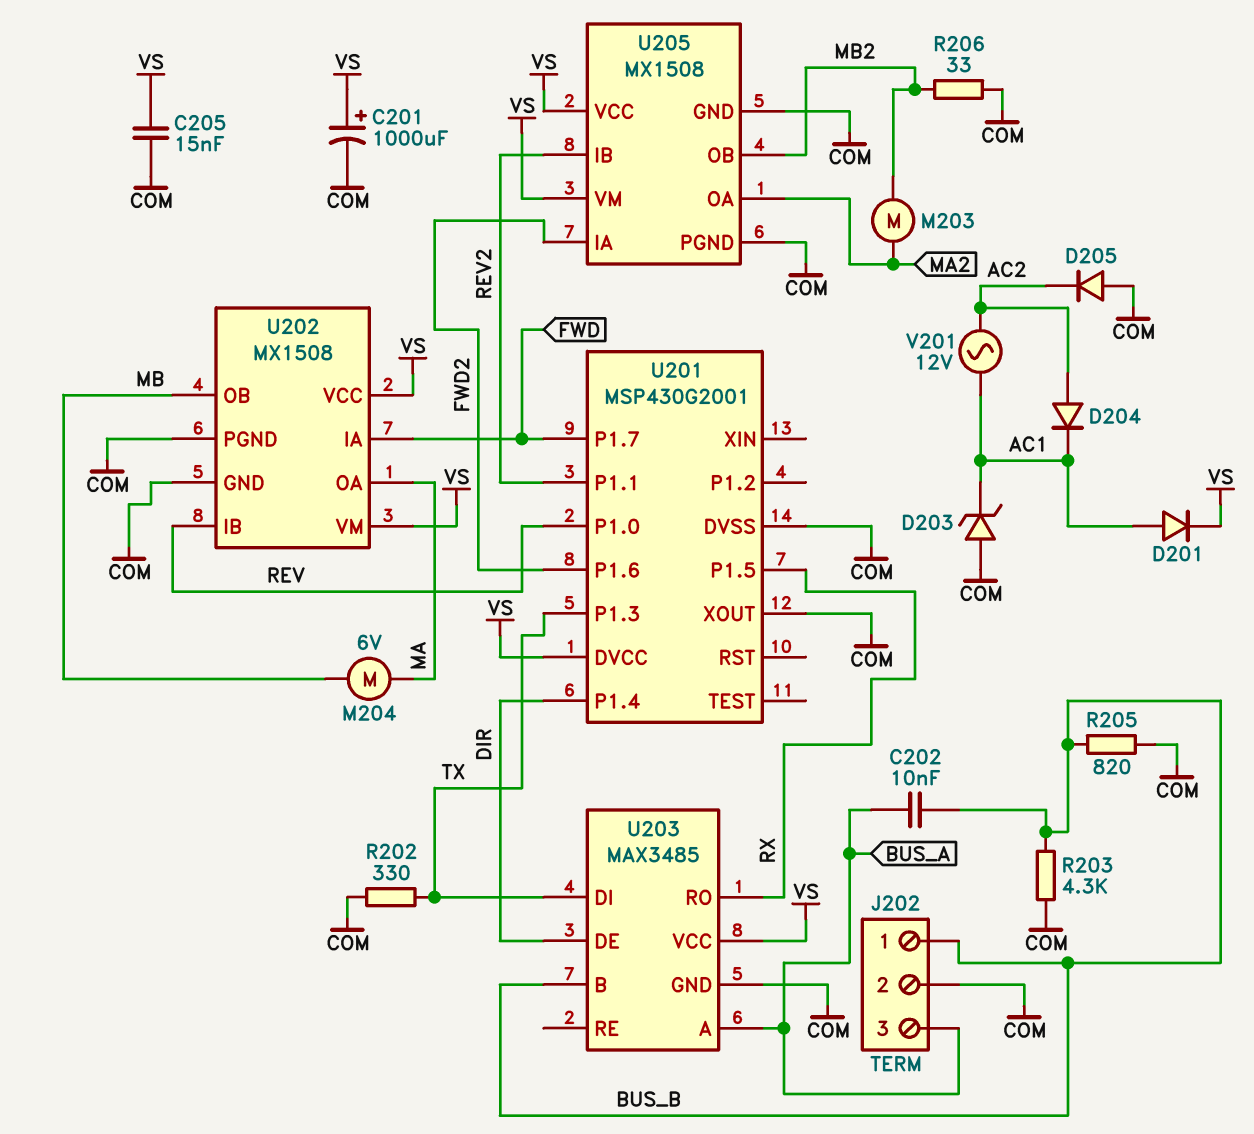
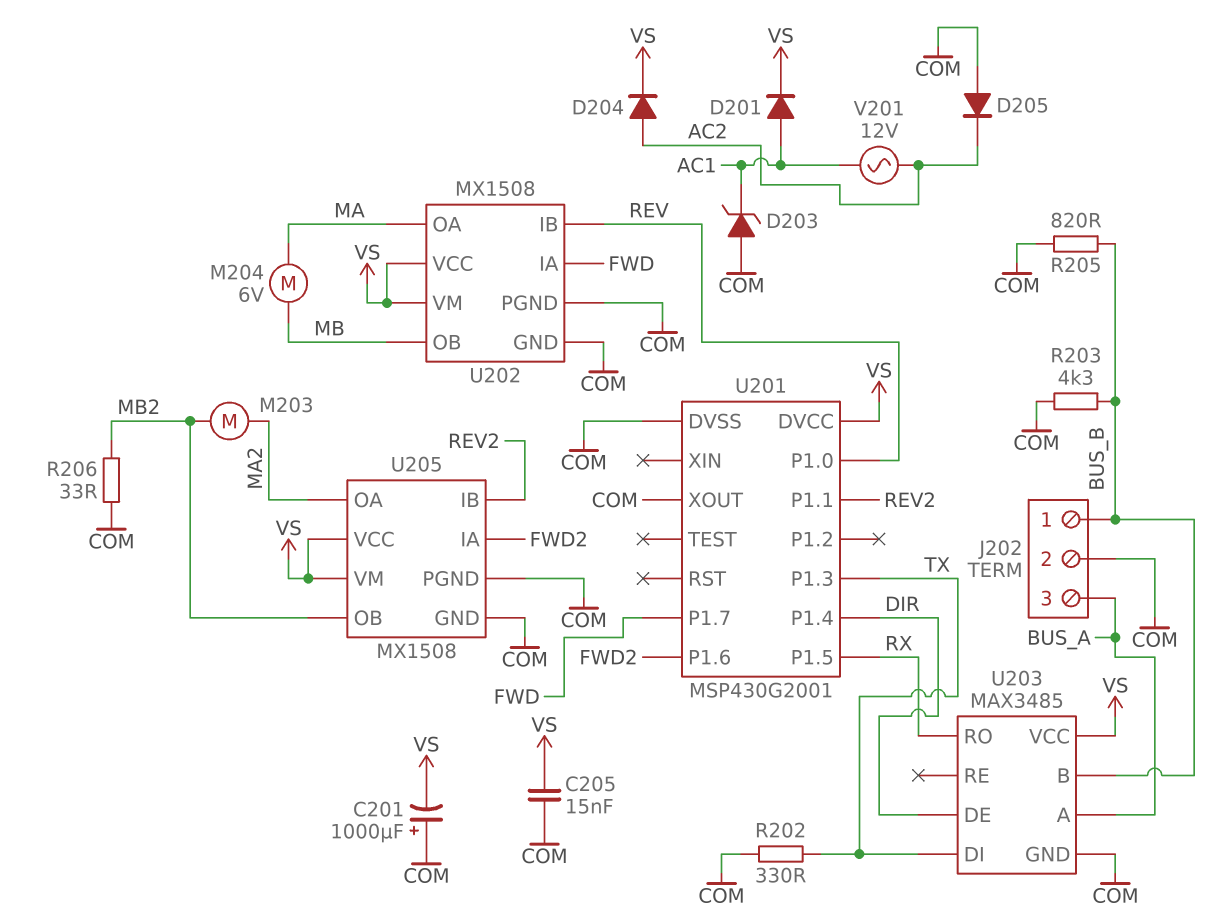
C201: 1000uF (plus VS, minus COM) -> 1000uF (plus COM, minus VS)
C202: 10nF (BUS_A, BUS_B) -> none
D204: diode (A AC2, K AC1) -> diode (A AC2, K VS)

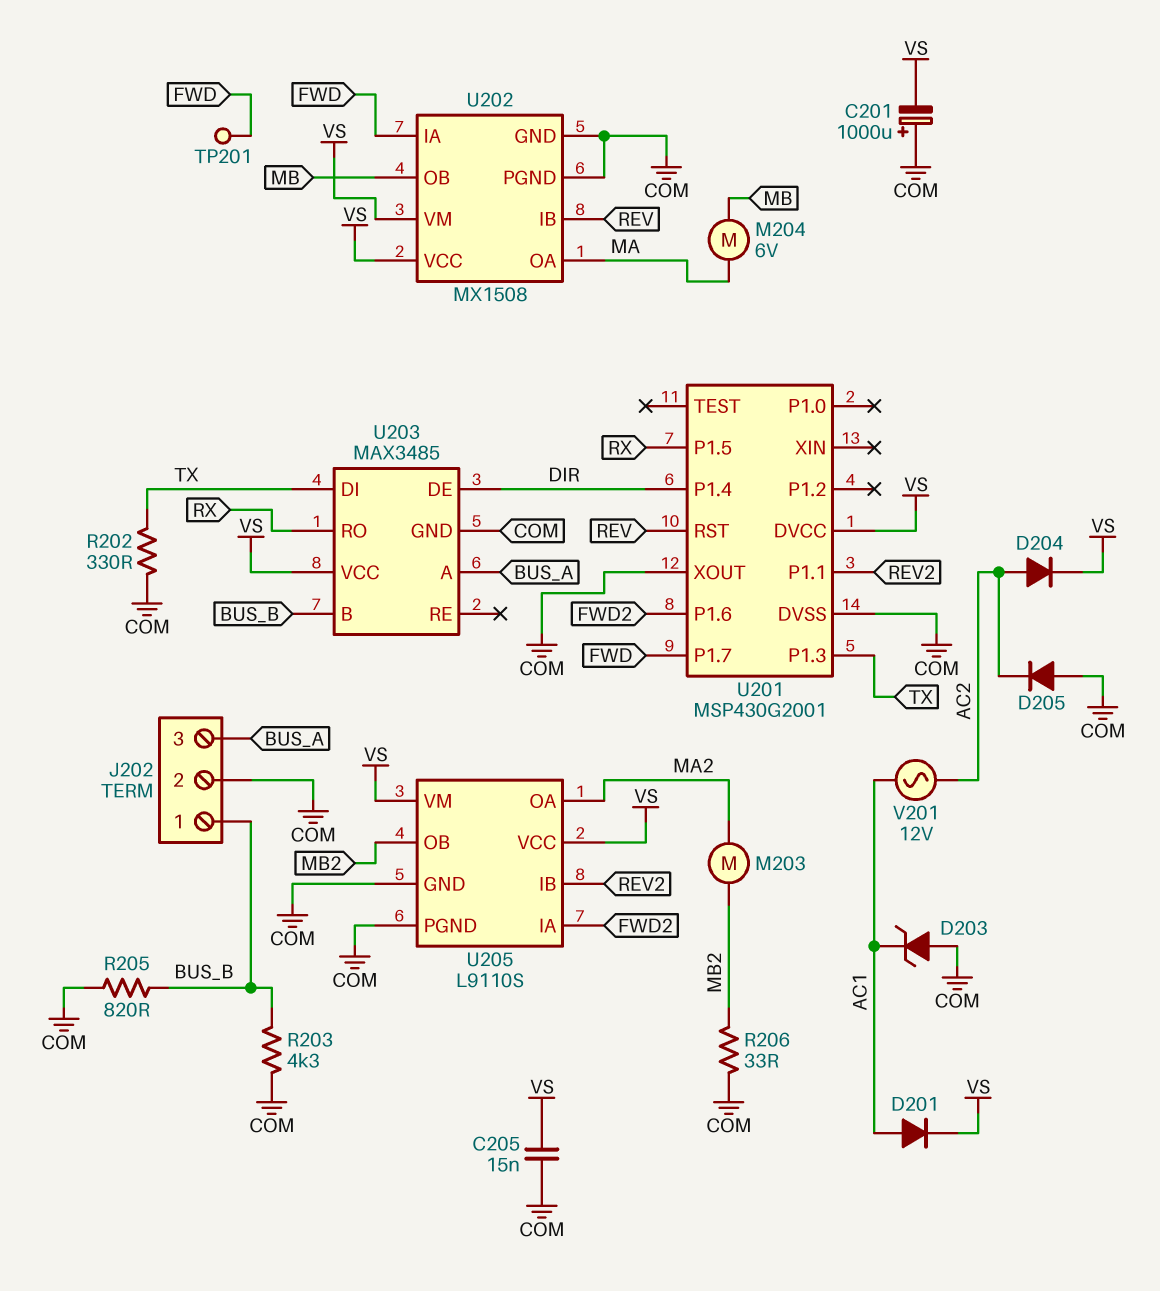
TP201: none -> test point (FWD)
U201 pin P1.0: REV -> none
U201 pin RST: none -> REV
U205: MX1508 -> L9110S

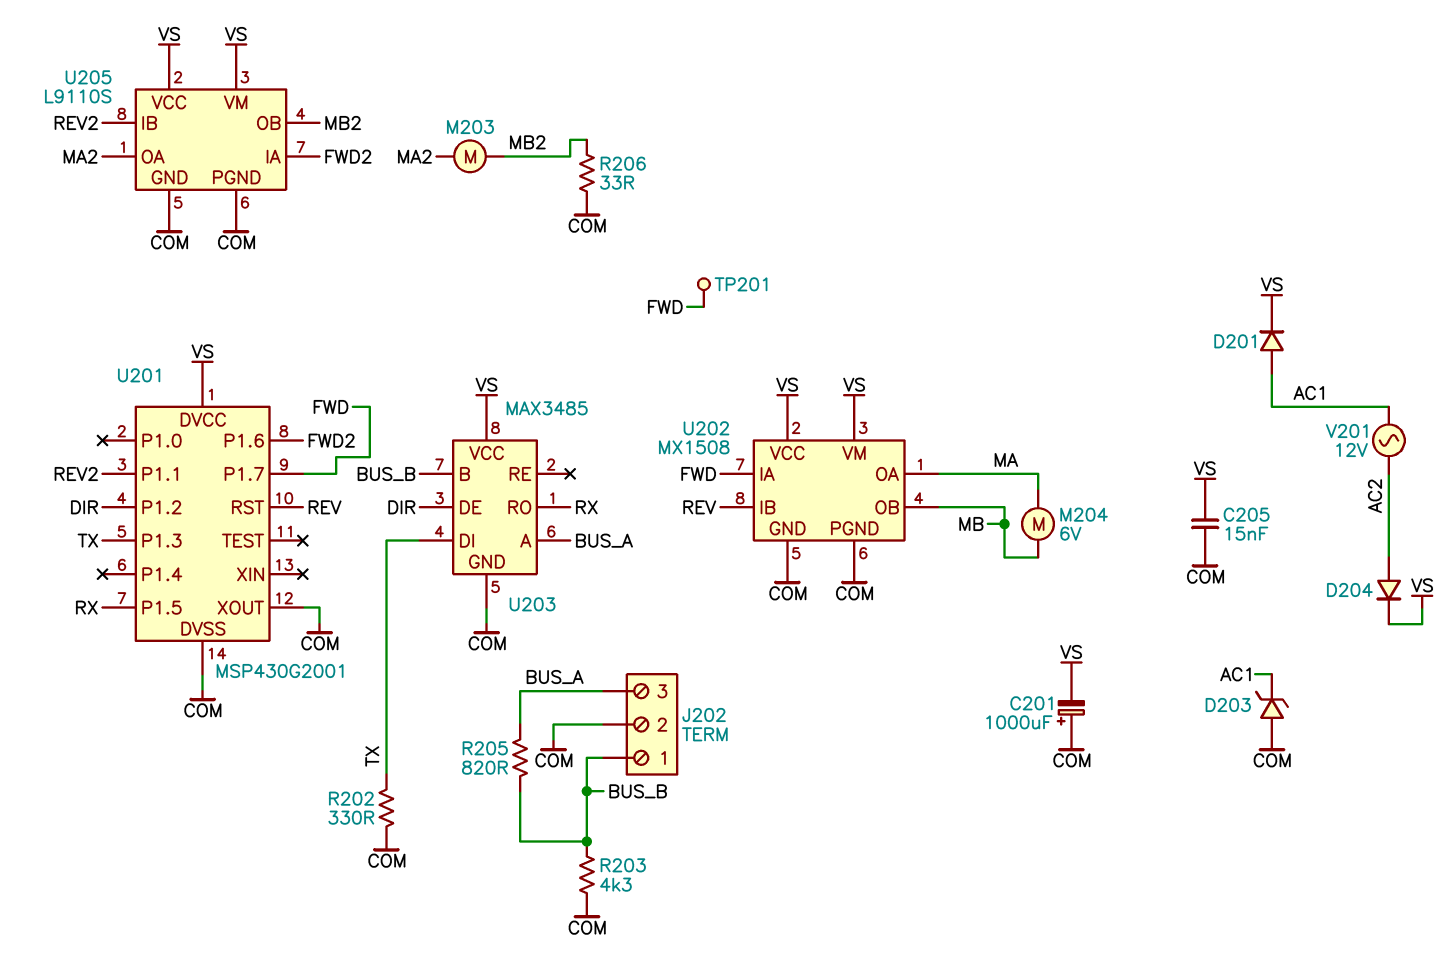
D205: diode (A COM, K AC2) -> none
R205: 820 (BUS_B, COM) -> 820 (BUS_A, BUS_B)
U201 pin P1.2: none -> DIR
U201 pin P1.4: DIR -> none

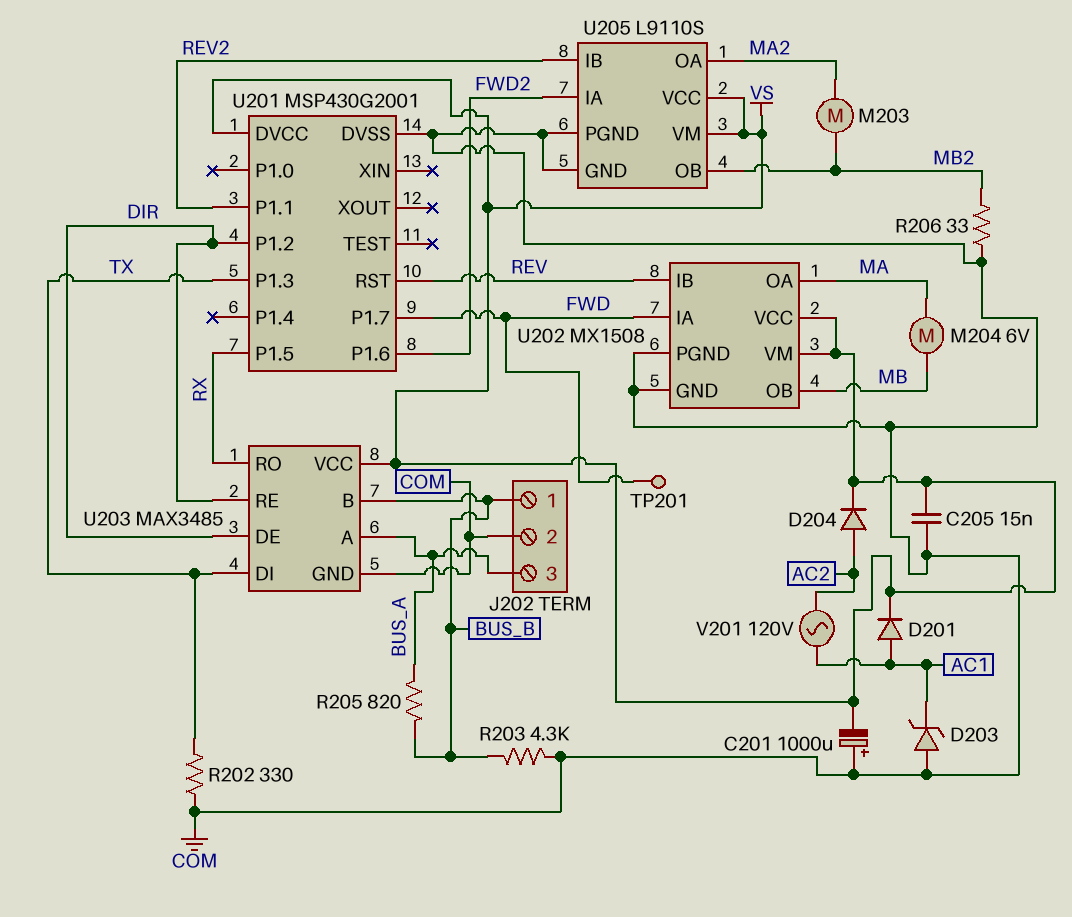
U201 pin XOUT: COM -> none
U203 pin RE: none -> DIR
V201: AC 12V (AC1, AC2) -> AC 120V (AC1, AC2)

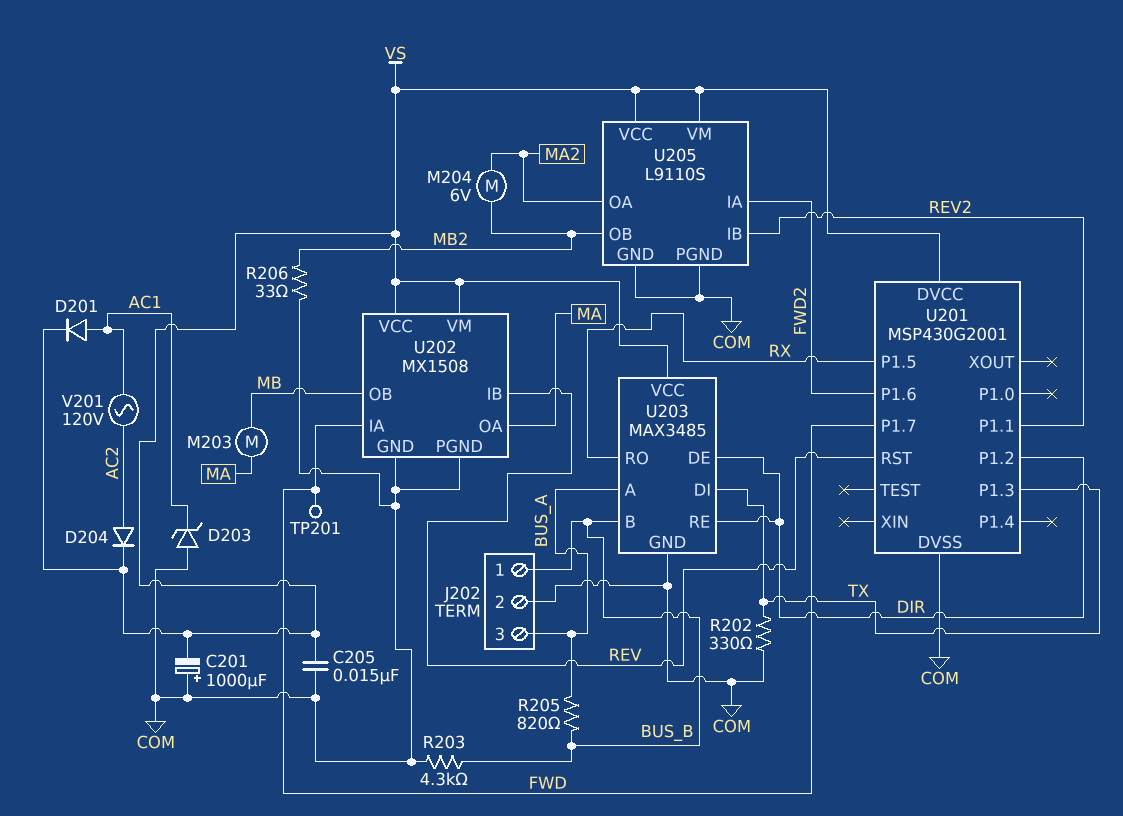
M203: motor (MA2, MB2) -> motor (MA, MB)
M204: motor 6V (MA, MB) -> motor 6V (MA2, MB2)

